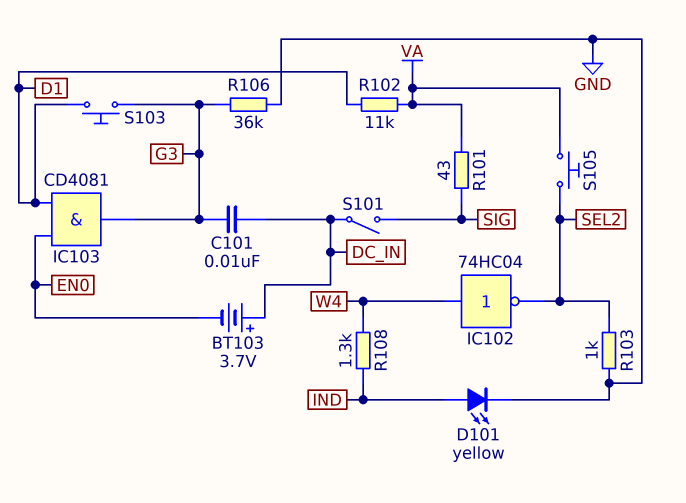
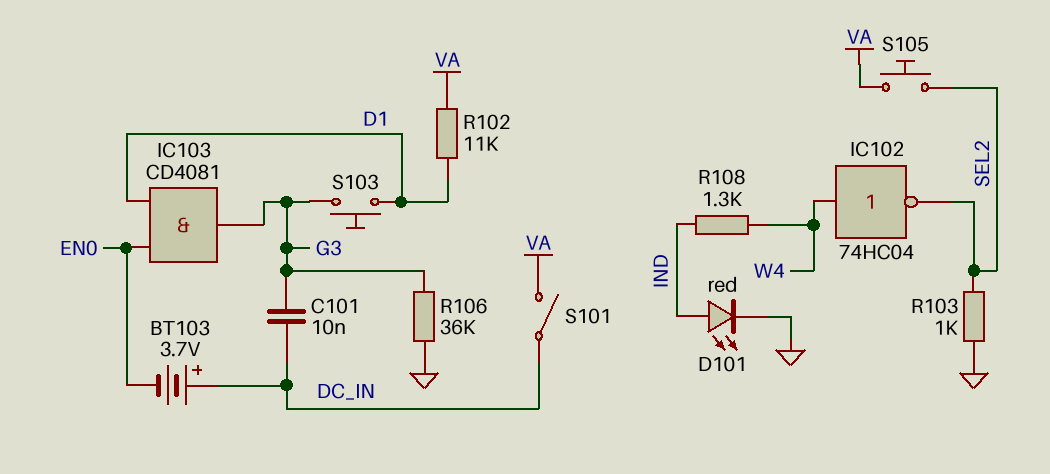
D101: LED yellow (A IND, K GND) -> LED red (A IND, K GND)
R101: 43 (SIG, VA) -> none
S101: switch (DC_IN, SIG) -> switch (DC_IN, VA)

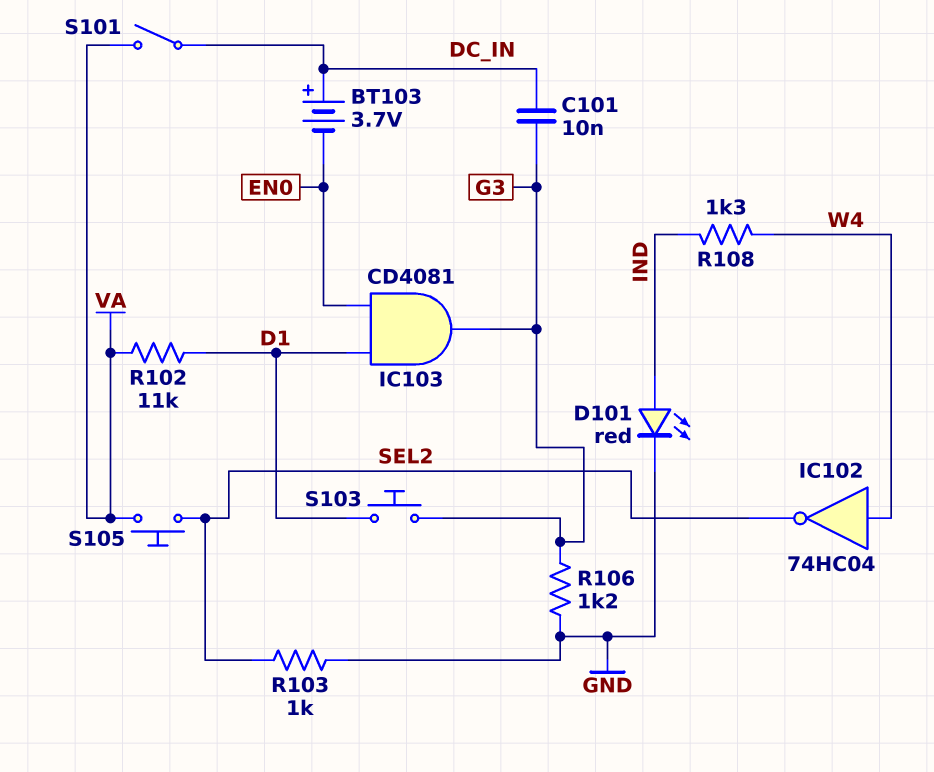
R106: 36k (G3, GND) -> 1.2k (G3, GND)

